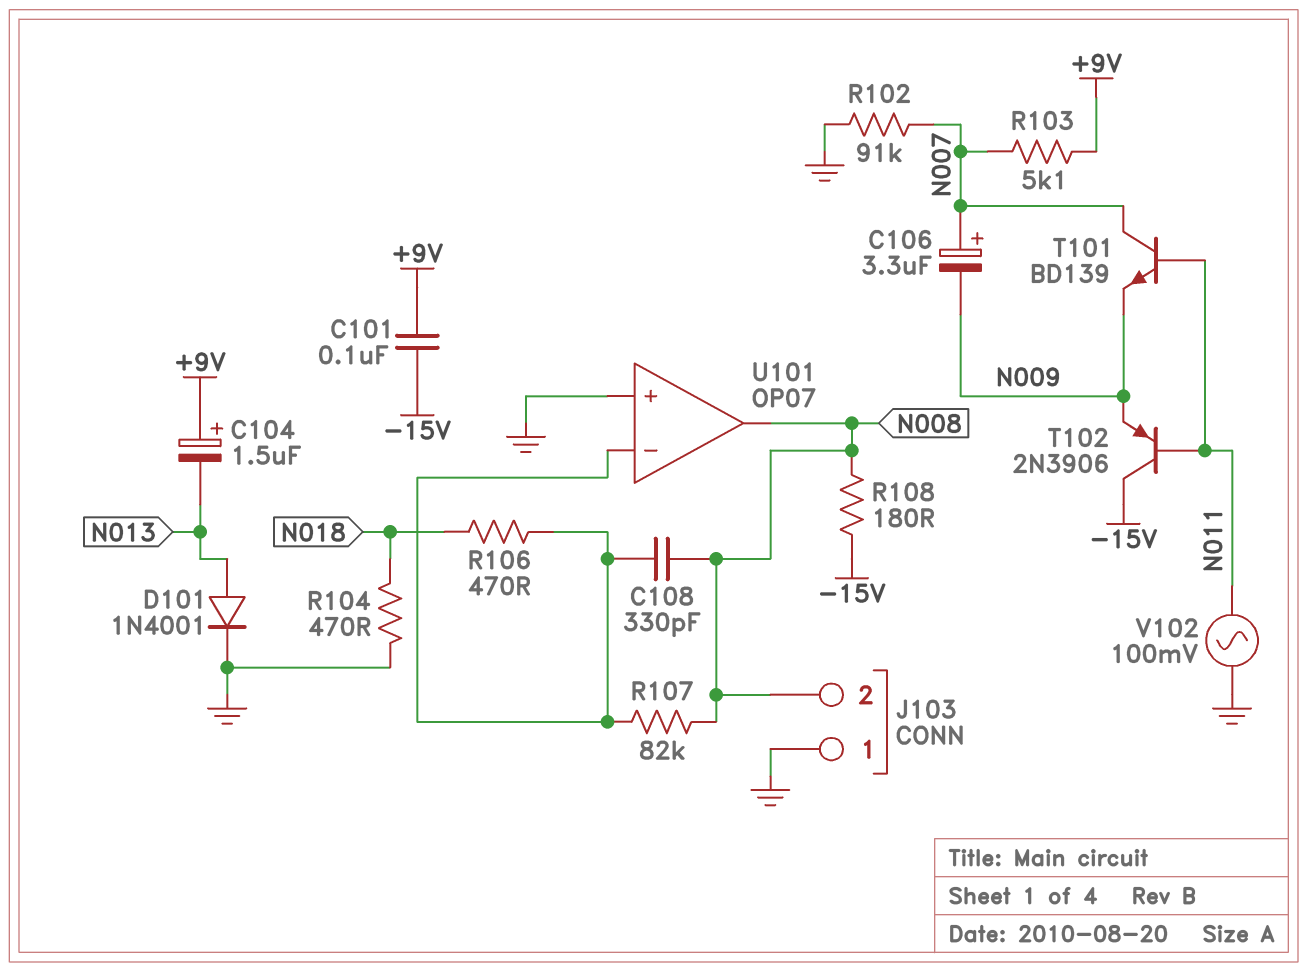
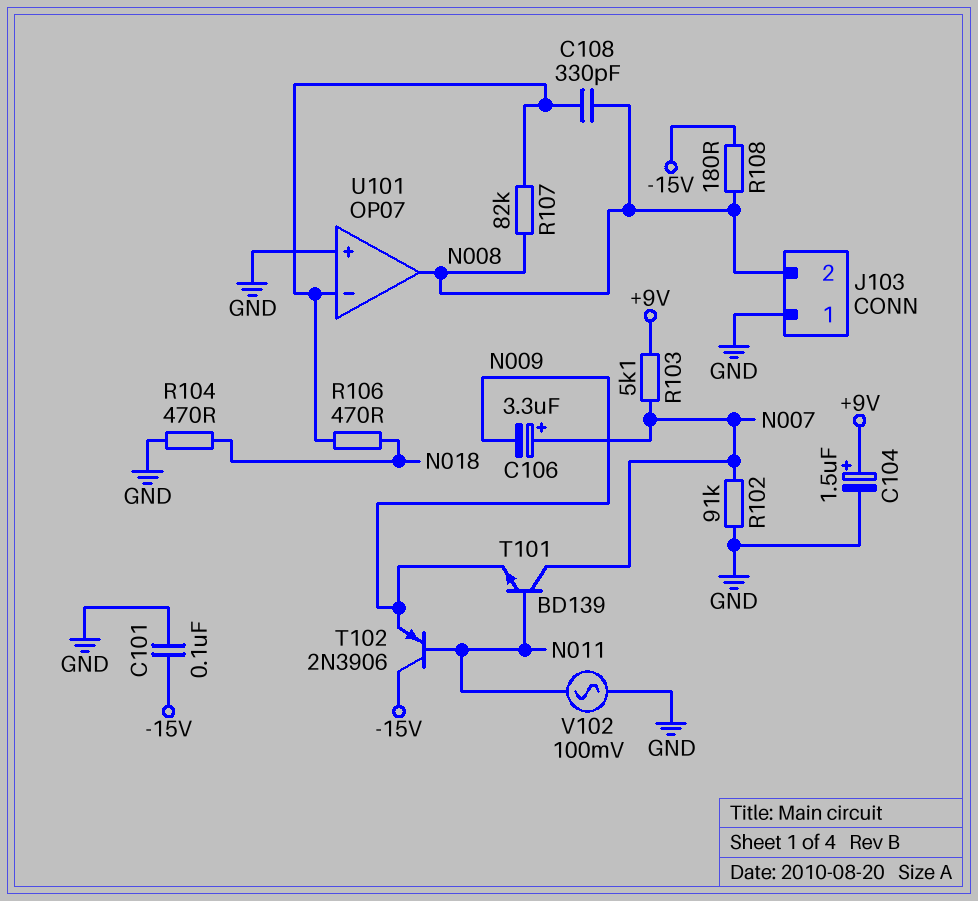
C101: 100nF (+9V, -15V) -> 100nF (-15V, GND)
C104: 1.5uF (plus +9V, minus N013) -> 1.5uF (plus +9V, minus GND)
D101: diode 1N4001 (A N013, K GND) -> none

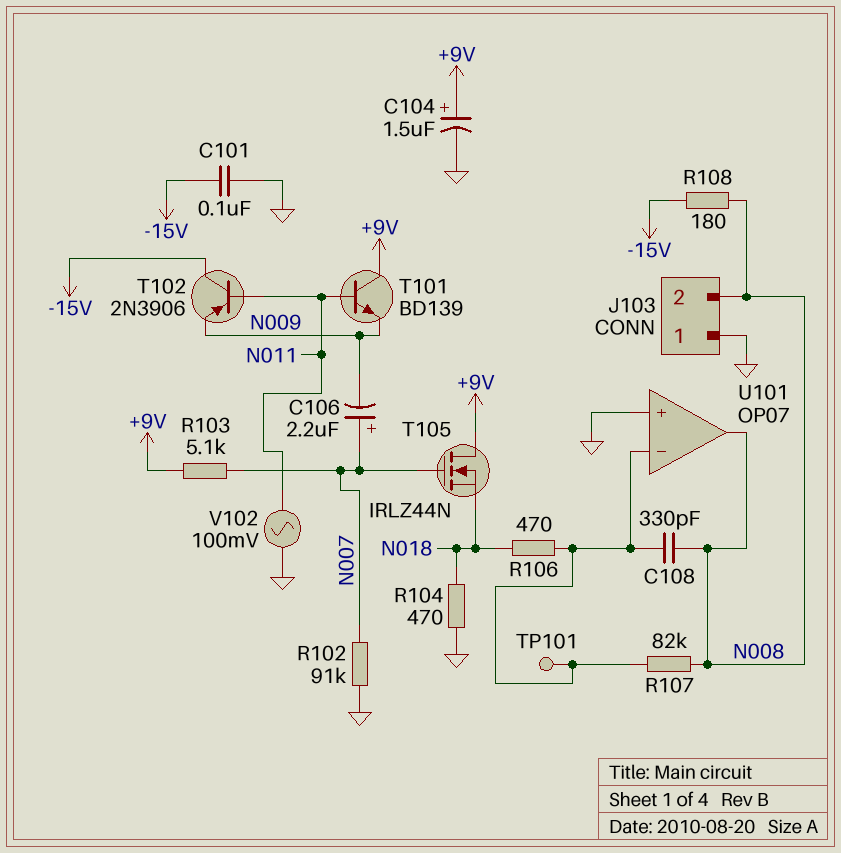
C106: 3.3uF (plus N007, minus N009) -> 2.2uF (plus N007, minus N009)
T101: NPN BD139 (B N011, C N007, E N009) -> NPN BD139 (B N011, C +9V, E N009)
T105: none -> NMOS IRLZ44N (G N007, D +9V, S N018)
TP101: none -> test point (U101/in-)

